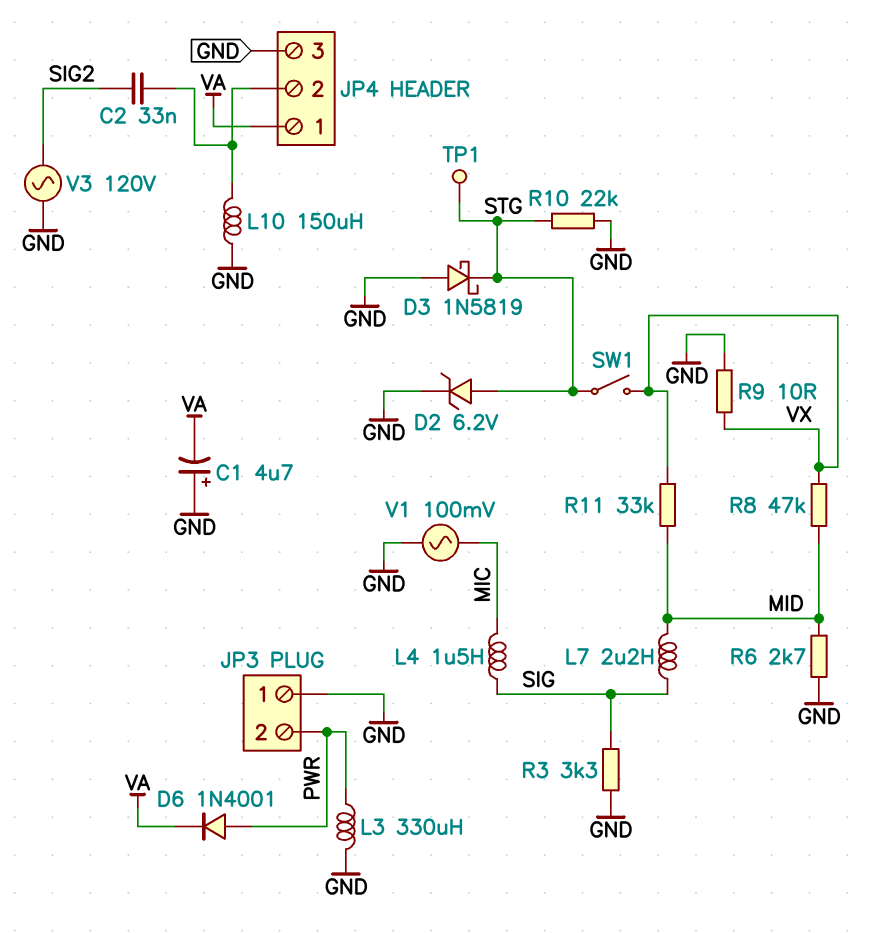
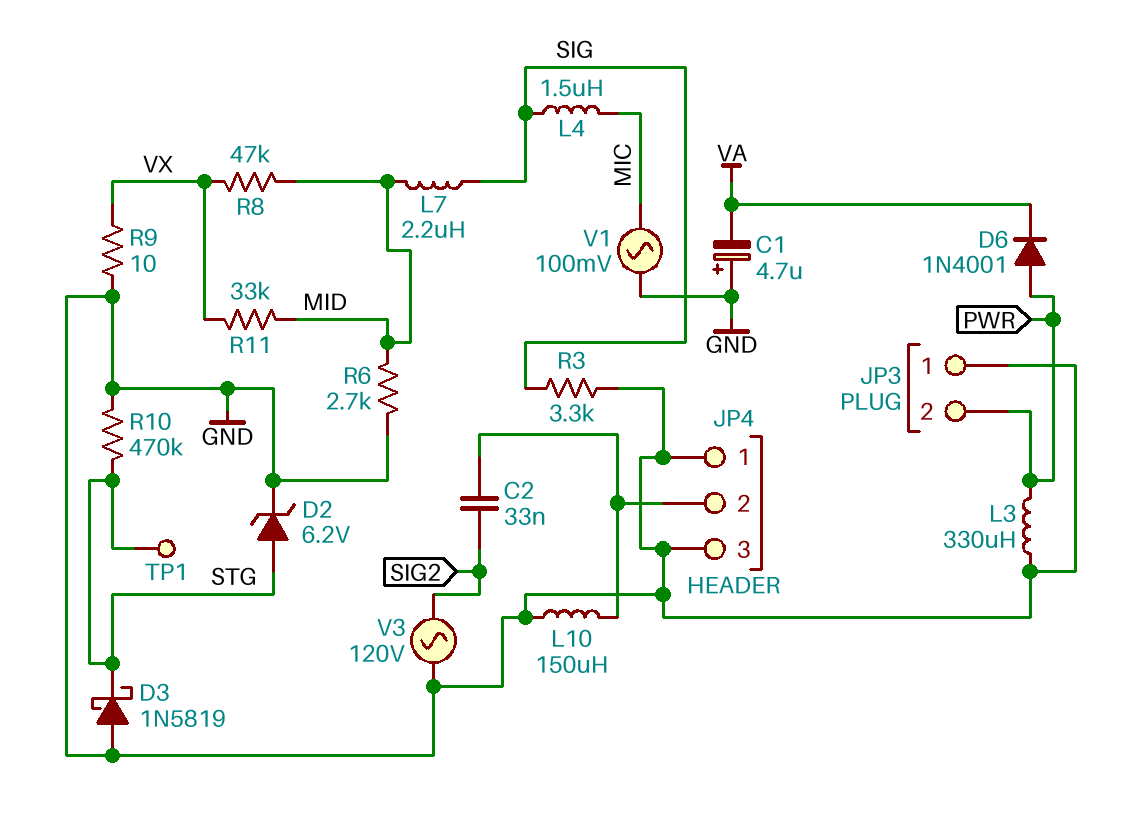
JP4 pin 1: VA -> GND
R10: 22k (GND, STG) -> 470k (GND, STG)
SW1: switch (STG, VX) -> none

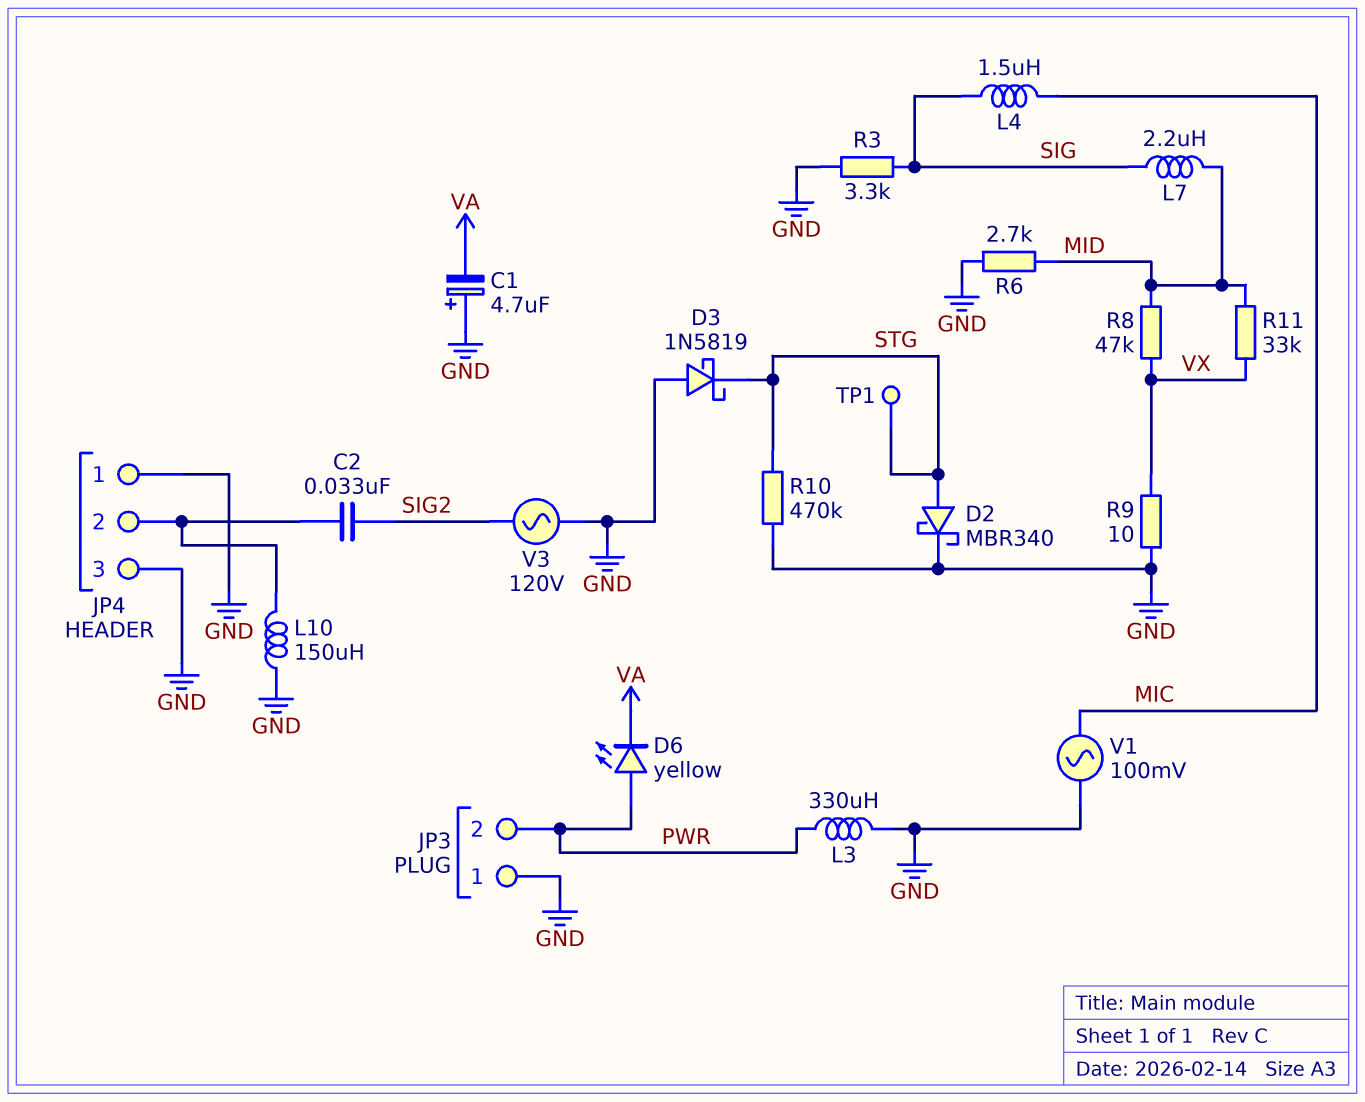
D2: zener 6.2V (A STG, K GND) -> schottky MBR340 (A STG, K GND)
D6: diode 1N4001 (A PWR, K VA) -> LED yellow (A PWR, K VA)

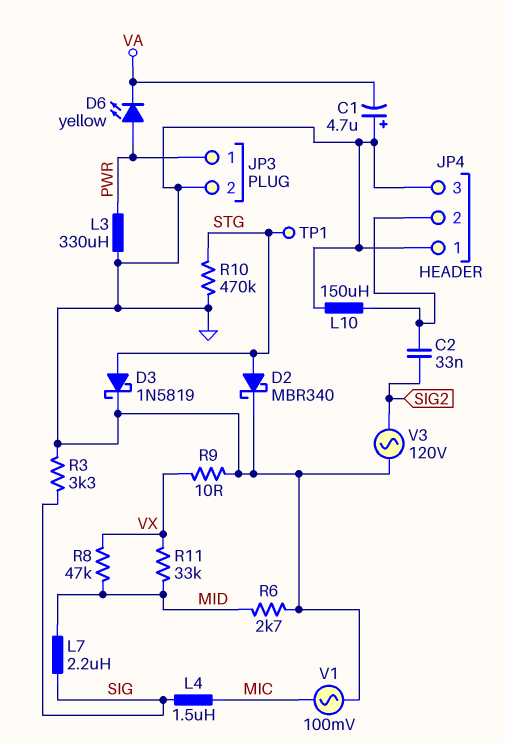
D3: schottky 1N5819 (A GND, K STG) -> schottky 1N5819 (A STG, K GND)
JP3 pin 1: GND -> PWR
JP3 pin 2: PWR -> GND

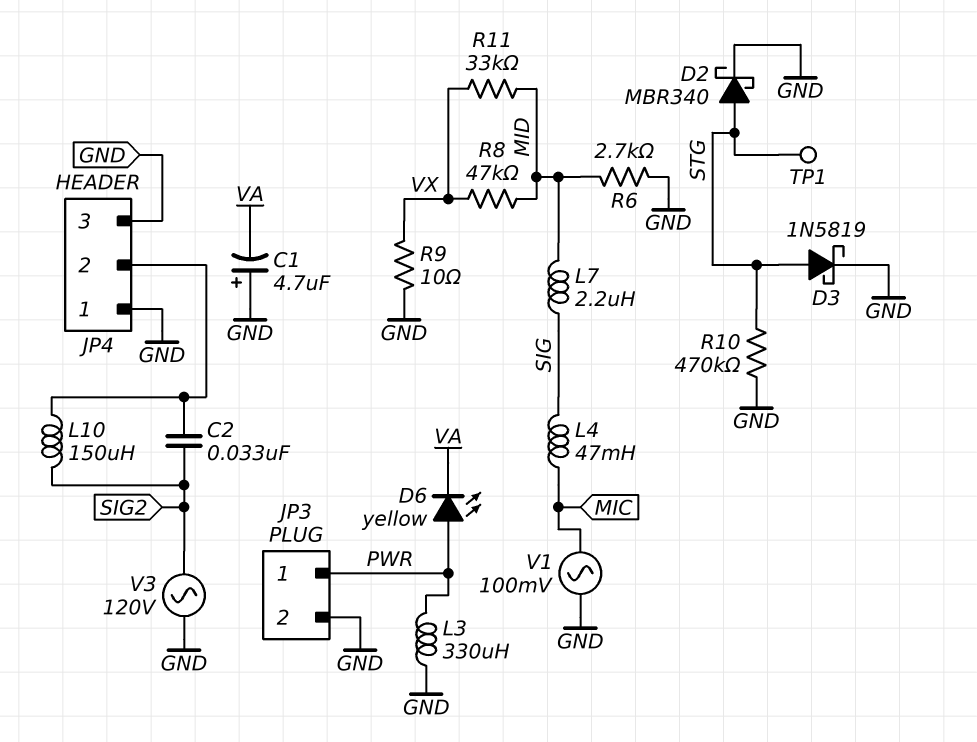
L4: 1.5uH (MIC, SIG) -> 47mH (MIC, SIG)
L10: 150uH (GND, JP4/2) -> 150uH (JP4/2, SIG2)
R3: 3.3k (GND, SIG) -> none

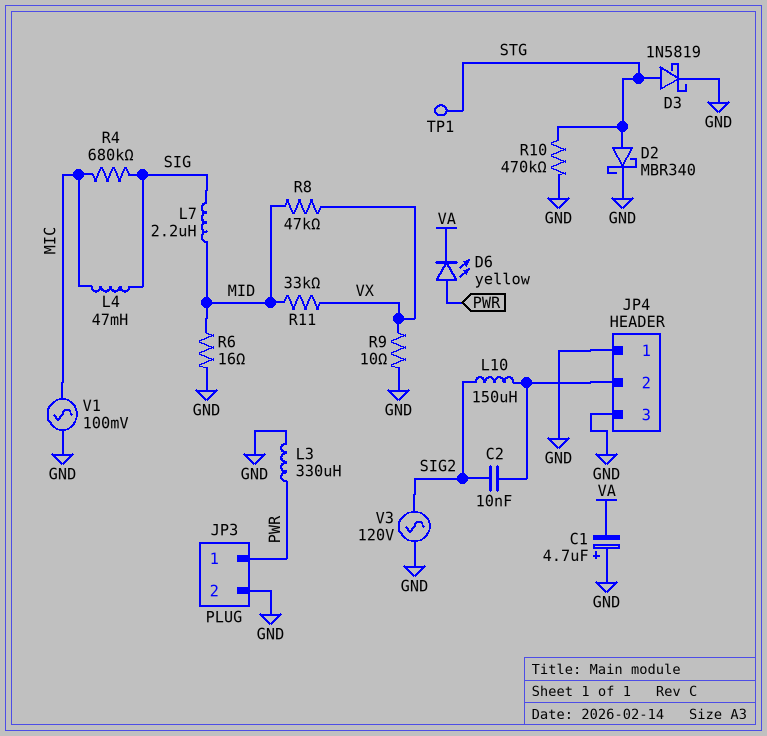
C2: 33nF (JP4/2, SIG2) -> 10nF (JP4/2, SIG2)
R4: none -> 680k (MIC, SIG)
R6: 2.7k (GND, MID) -> 16 (GND, MID)

